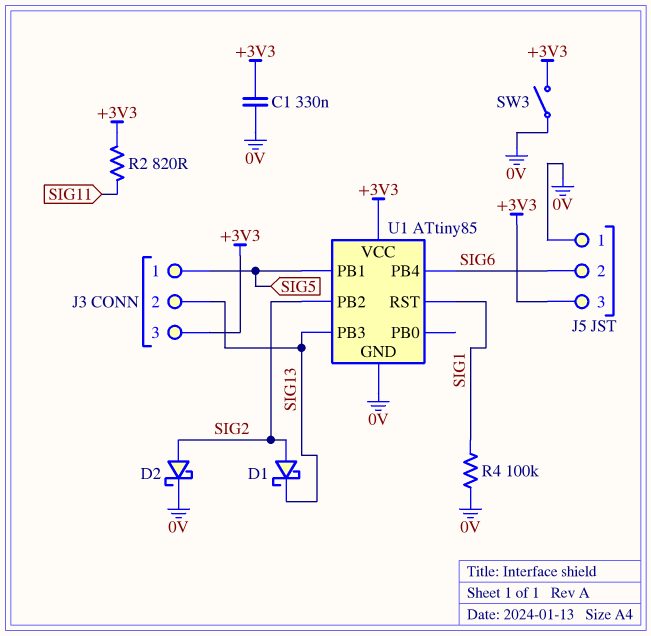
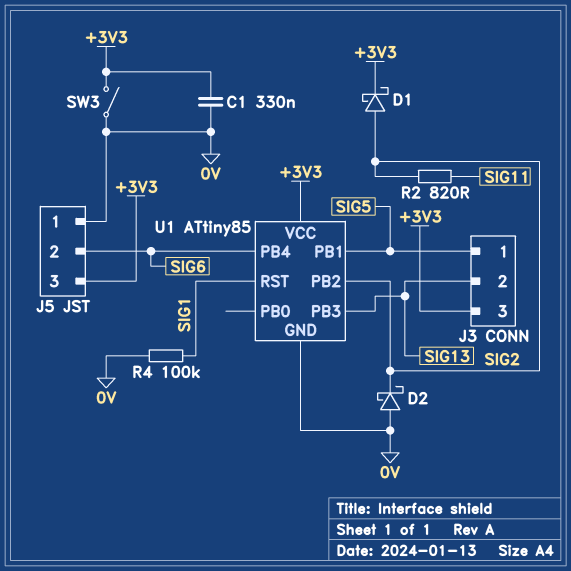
D1: schottky (A SIG2, K SIG13) -> schottky (A SIG2, K +3V3)
D2: schottky (A SIG2, K 0V) -> schottky (A 0V, K SIG2)
R2: 820 (+3V3, SIG11) -> 820 (SIG2, SIG11)

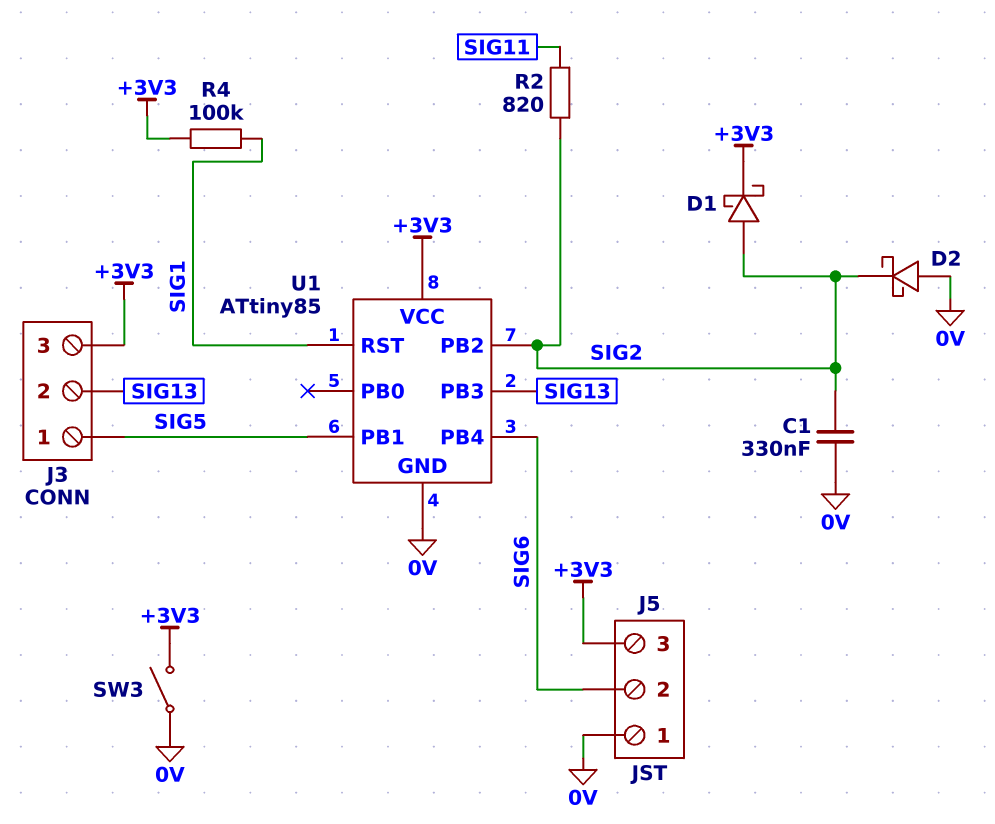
C1: 330nF (+3V3, 0V) -> 330nF (0V, SIG2)
R4: 100k (0V, SIG1) -> 100k (+3V3, SIG1)

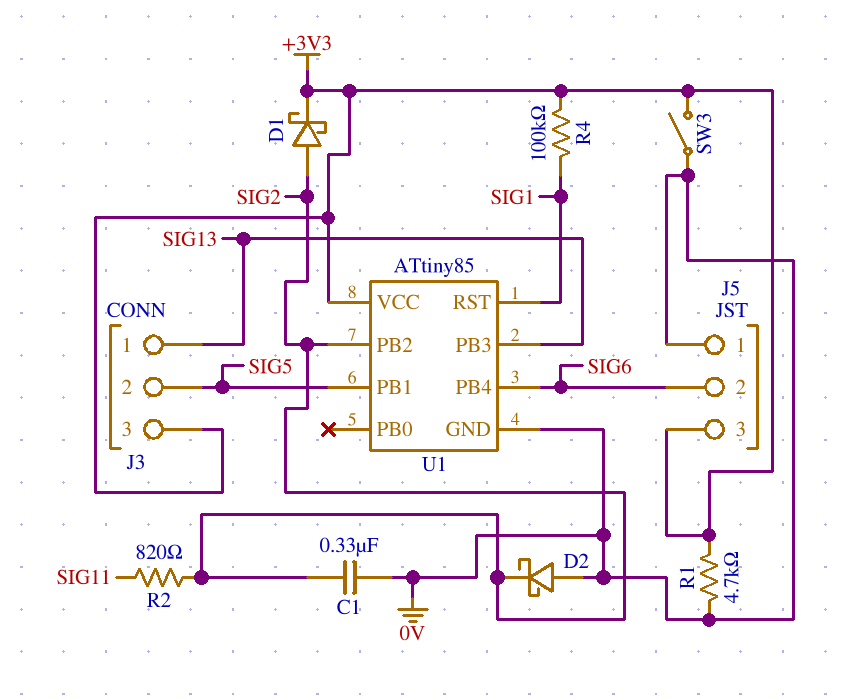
J3 pin 1: SIG5 -> SIG13
J3 pin 2: SIG13 -> SIG5
R1: none -> 4.7k (+3V3, 0V)

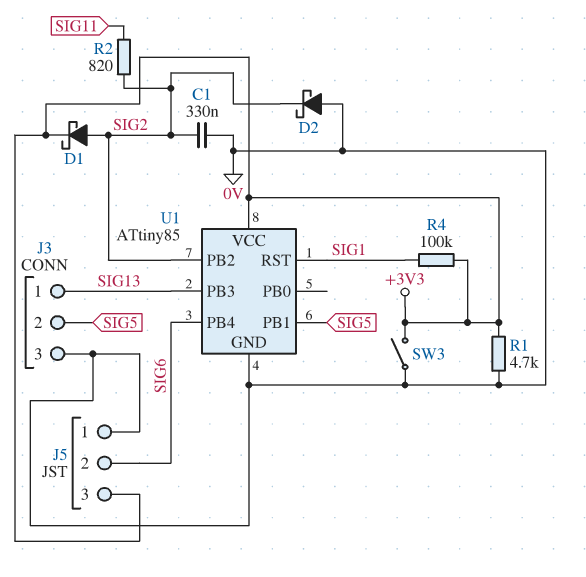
J3 pin 3: +3V3 -> 0V

